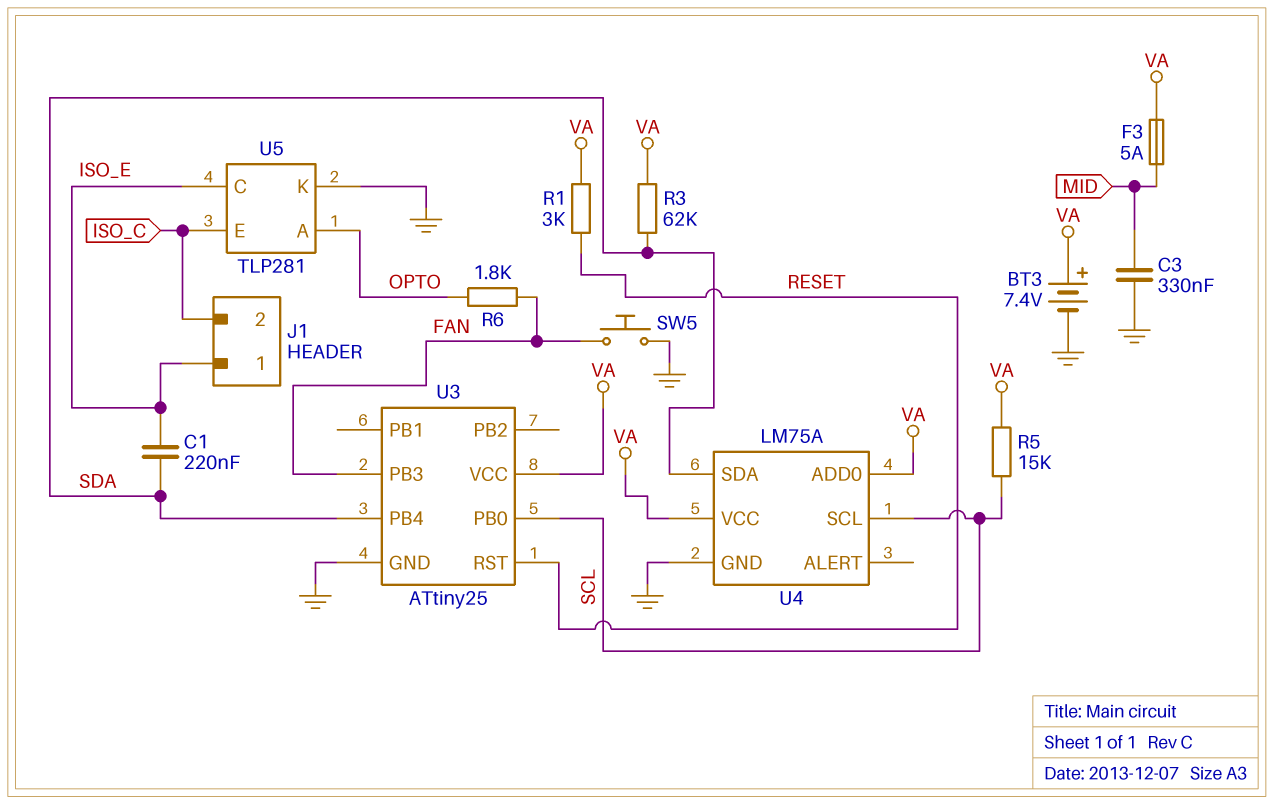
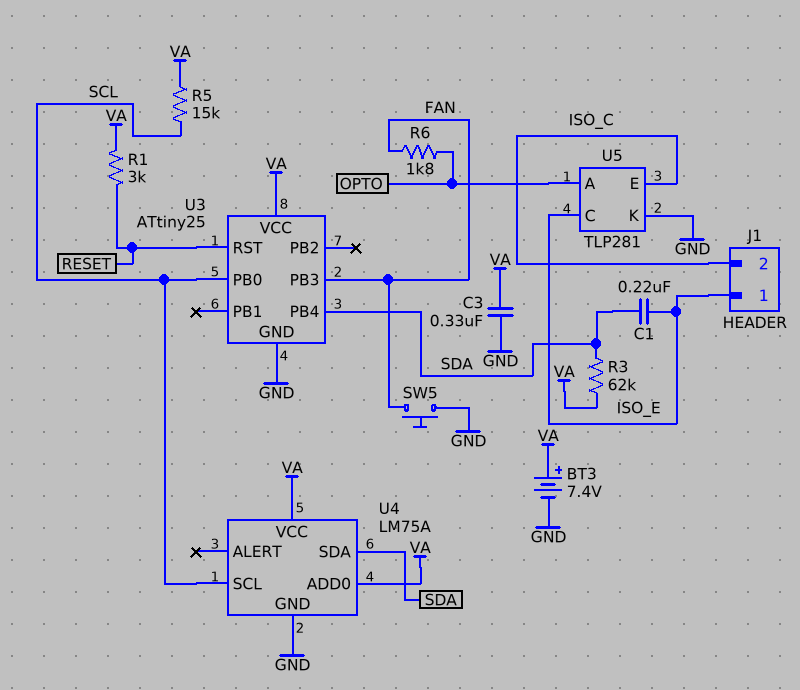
C3: 330nF (GND, MID) -> 330nF (GND, VA)
F3: 5A (MID, VA) -> none

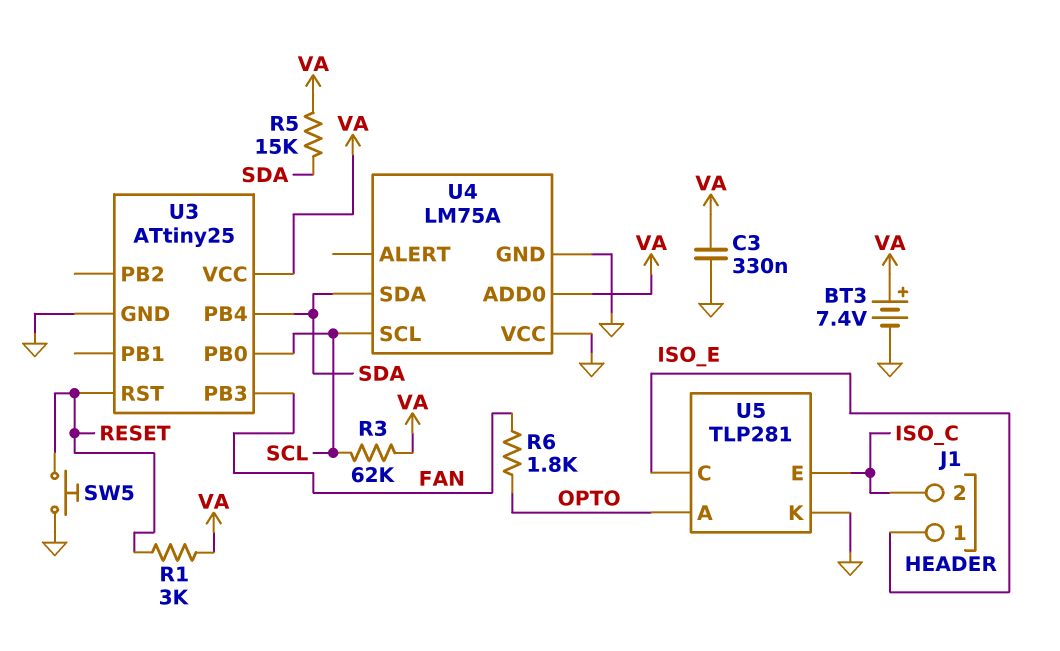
C1: 220nF (ISO_E, SDA) -> none
R3: 62k (SDA, VA) -> 62k (SCL, VA)
R5: 15k (SCL, VA) -> 15k (SDA, VA)
SW5: button (FAN, GND) -> button (GND, RESET)
U4 pin VCC: VA -> GND

